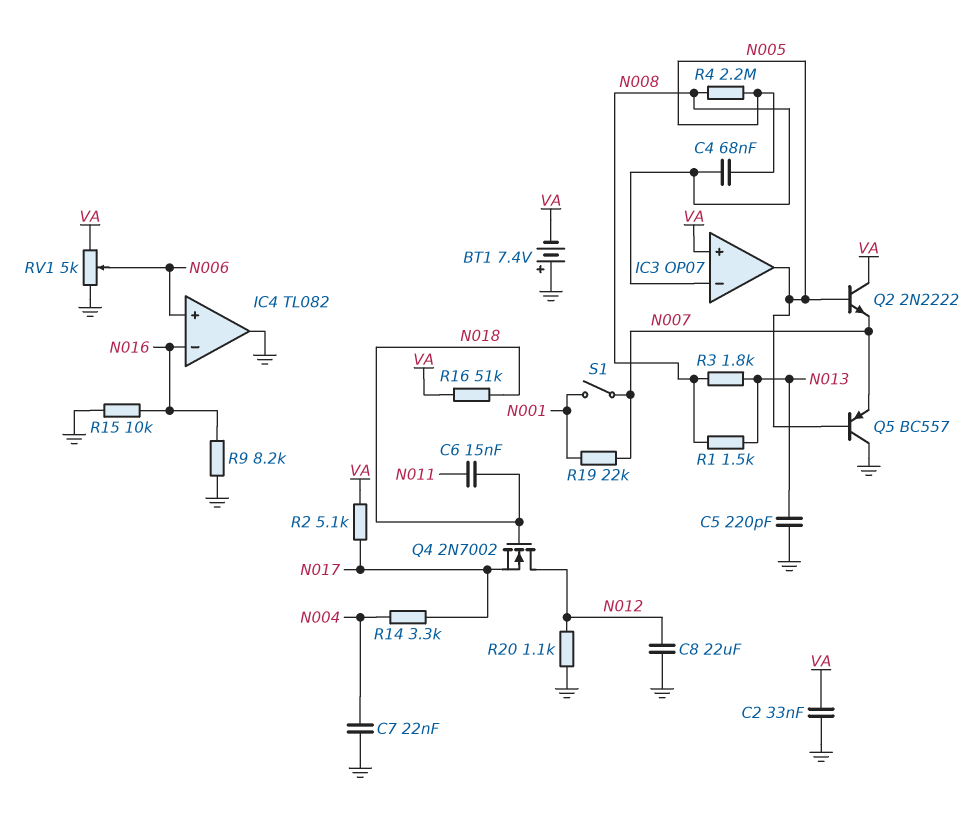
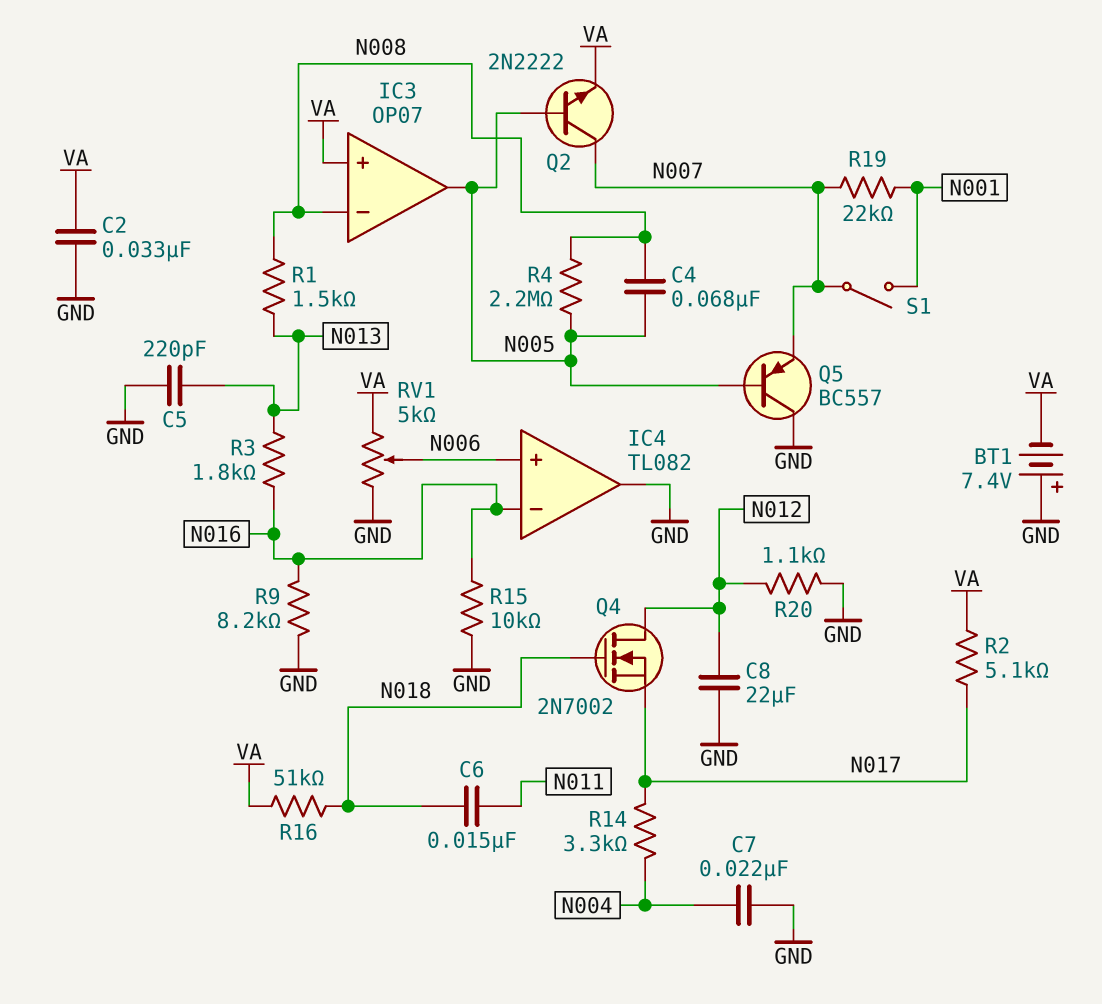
Q2: NPN 2N2222 (B N005, C VA, E N007) -> NPN 2N2222 (B N005, C N007, E VA)
R3: 1.8k (N008, N013) -> 1.8k (N013, N016)

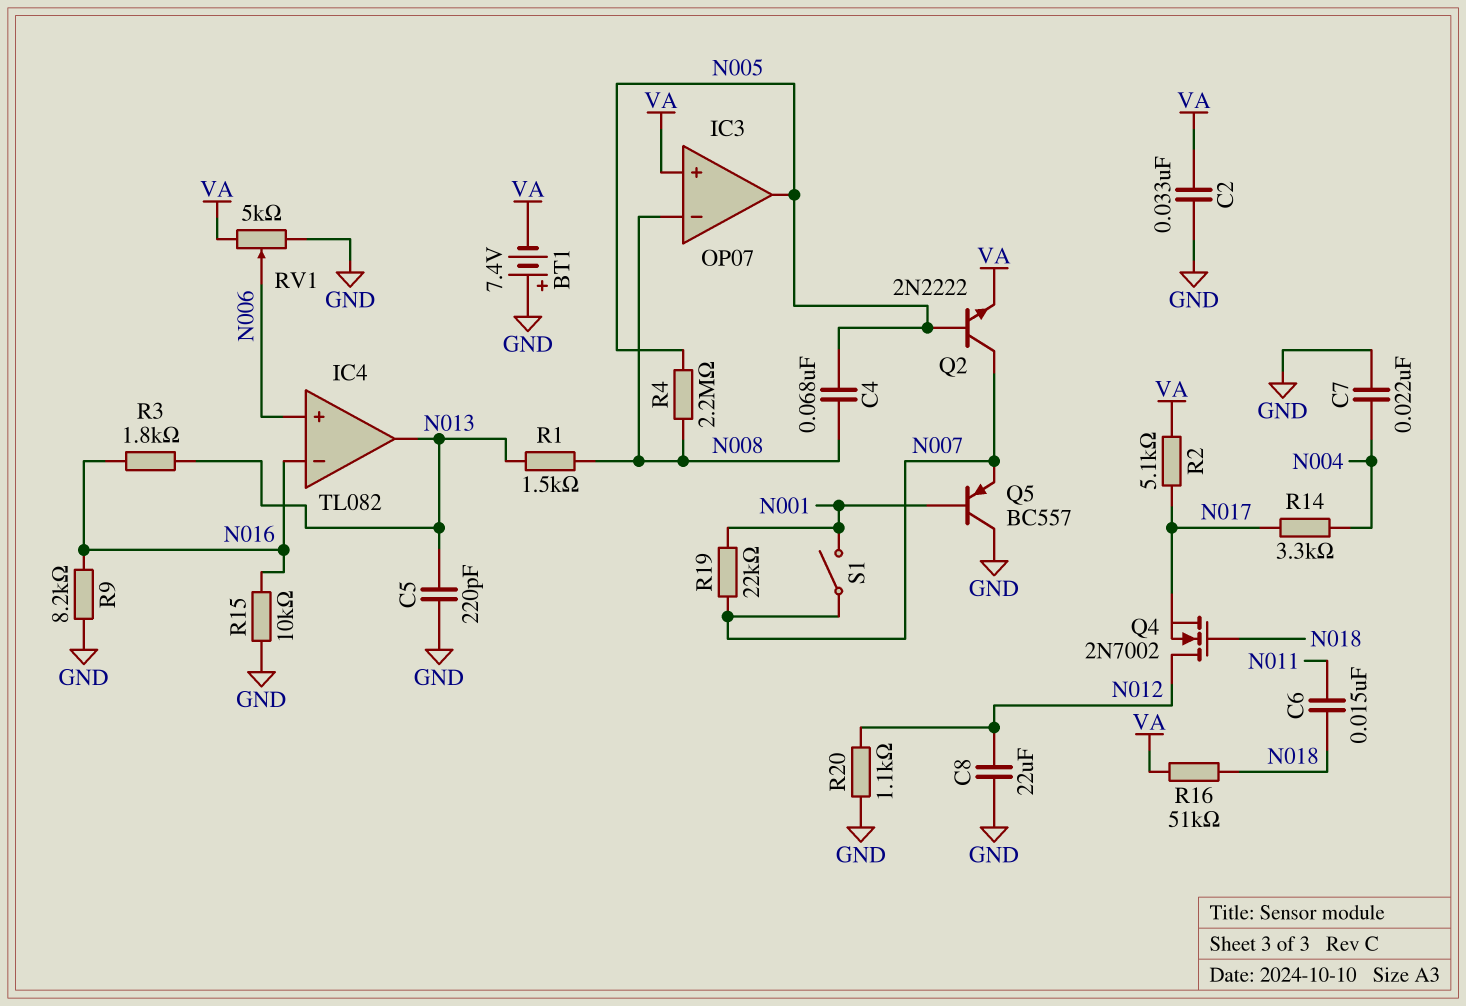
IC4 pin out: GND -> N013
Q5: PNP BC557 (B N005, C GND, E N007) -> PNP BC557 (B N001, C GND, E N007)

